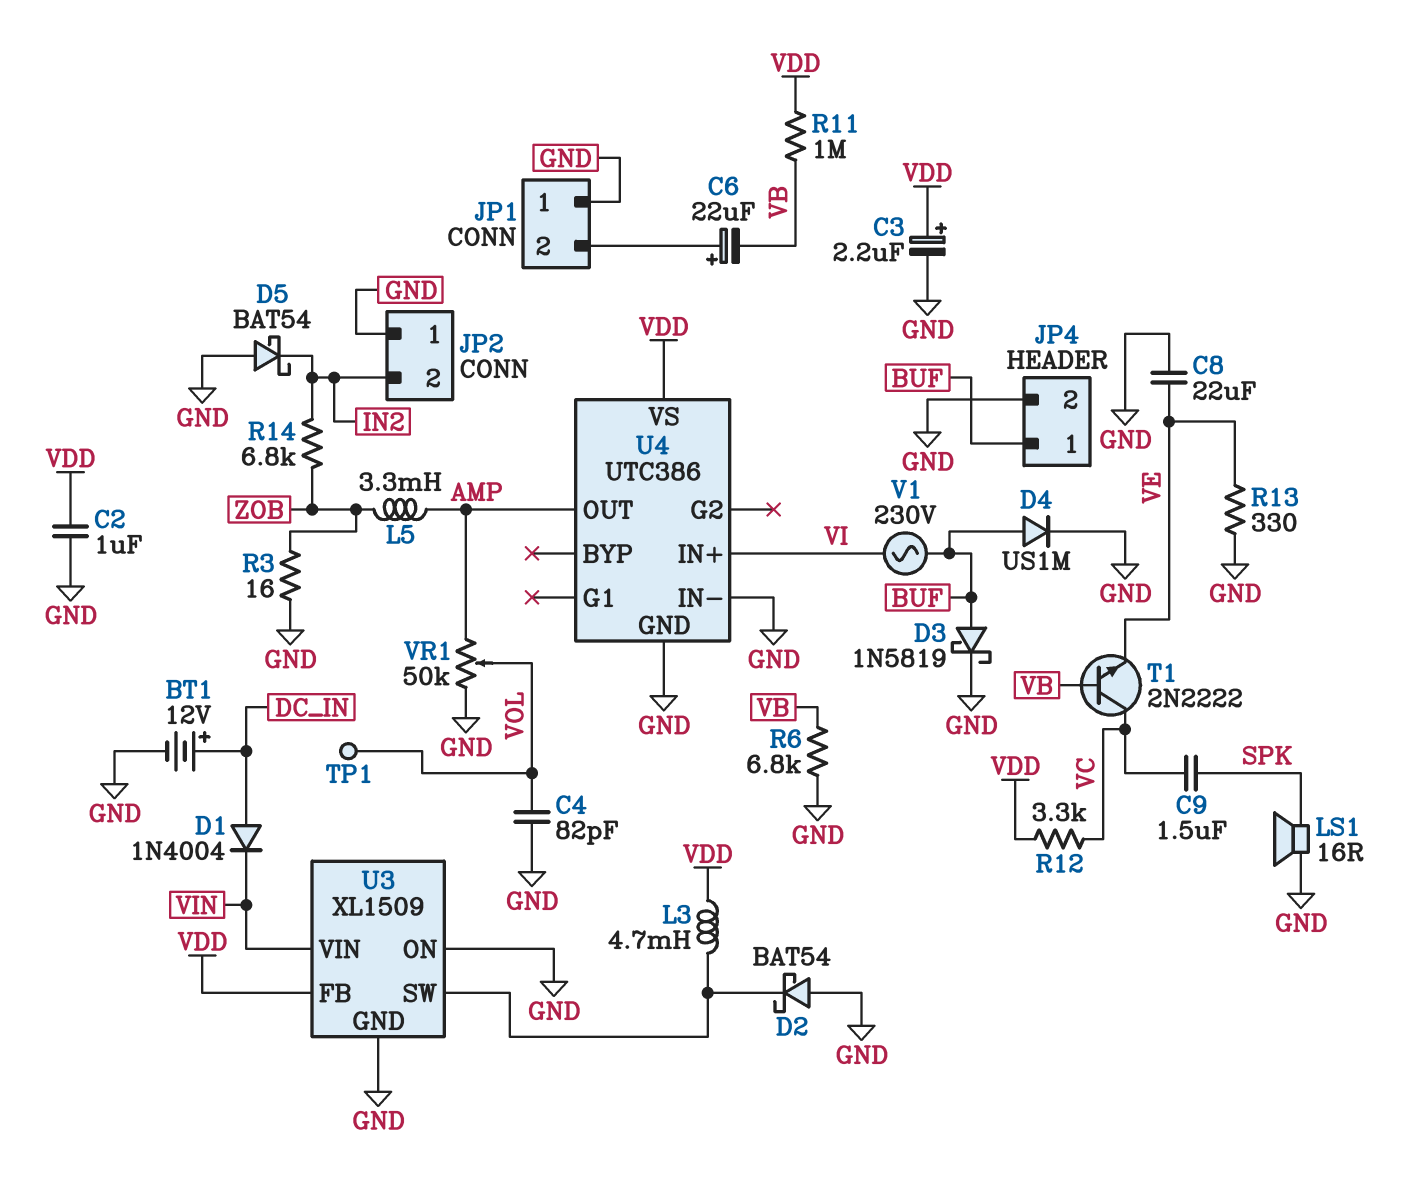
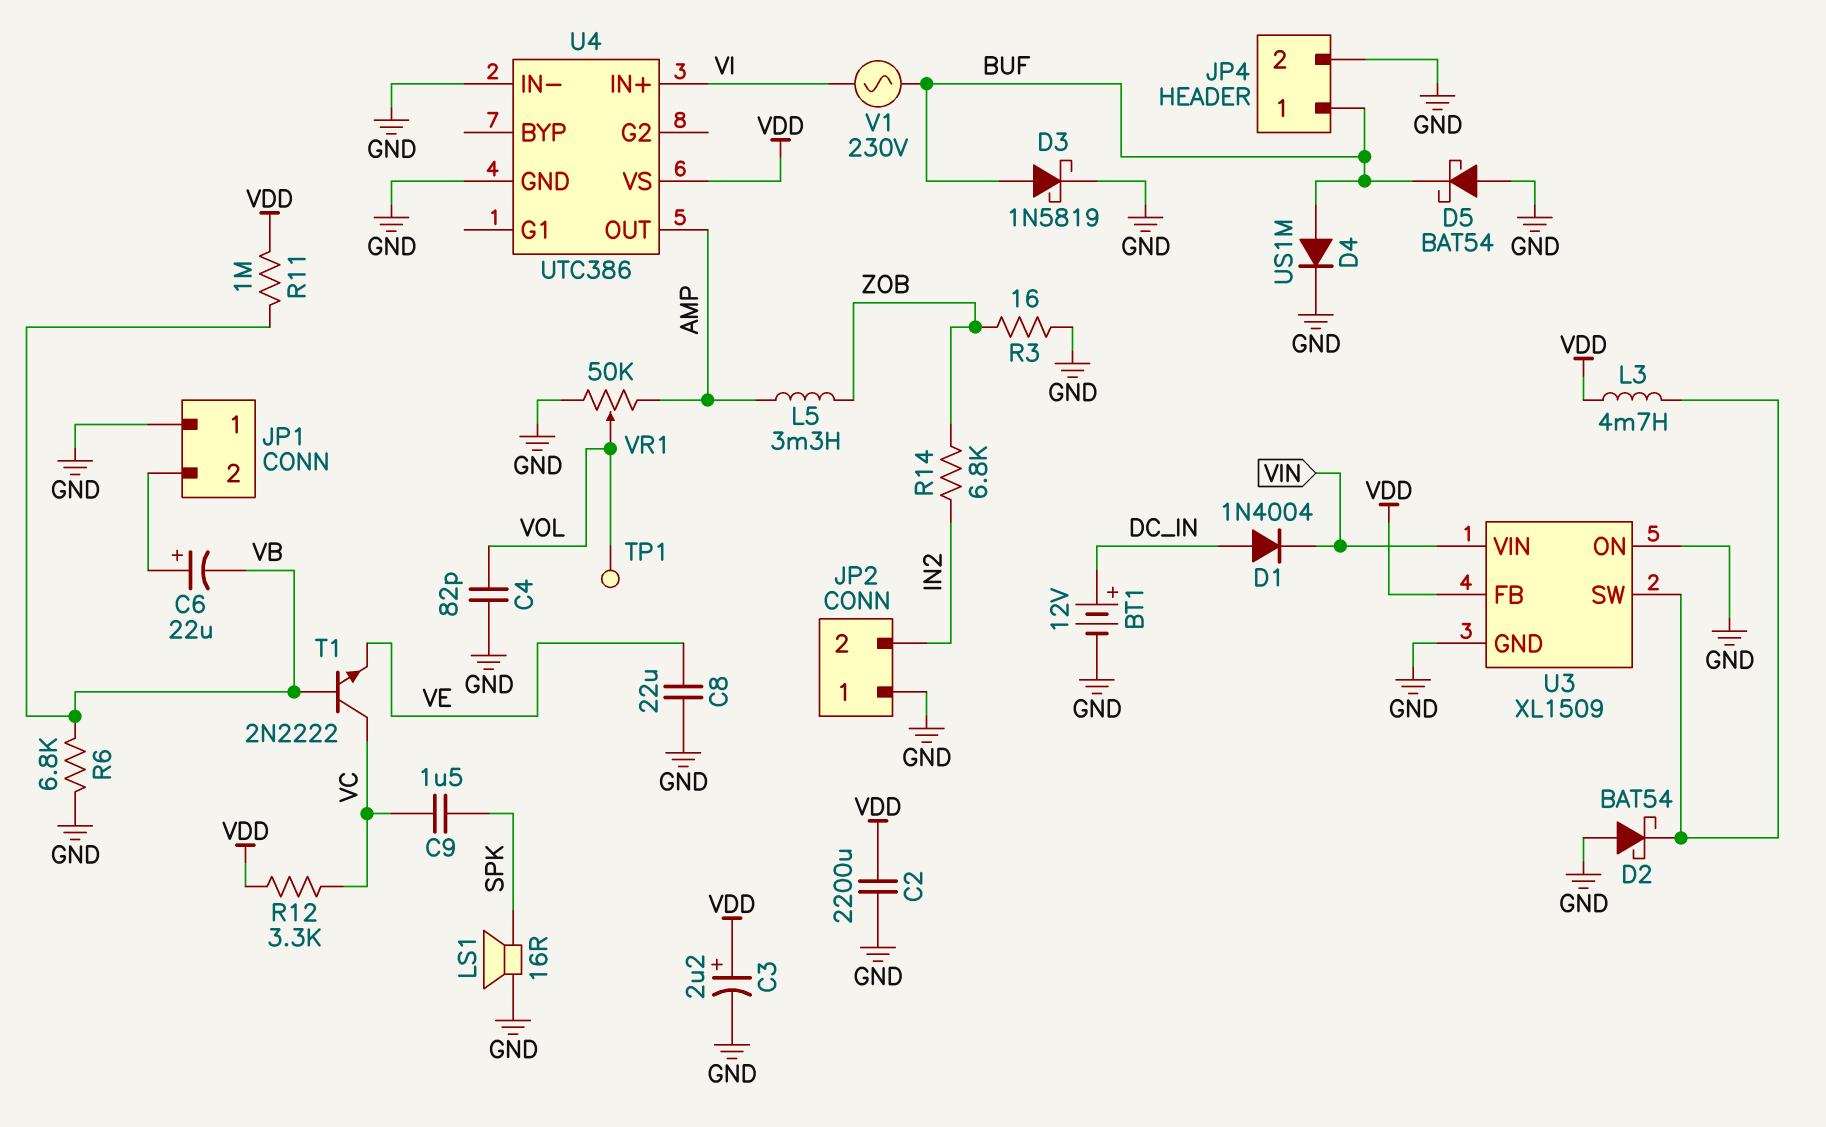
C2: 1uF (GND, VDD) -> 2200uF (GND, VDD)
D5: schottky BAT54 (A GND, K IN2) -> schottky BAT54 (A GND, K BUF)
R13: 330 (GND, VE) -> none

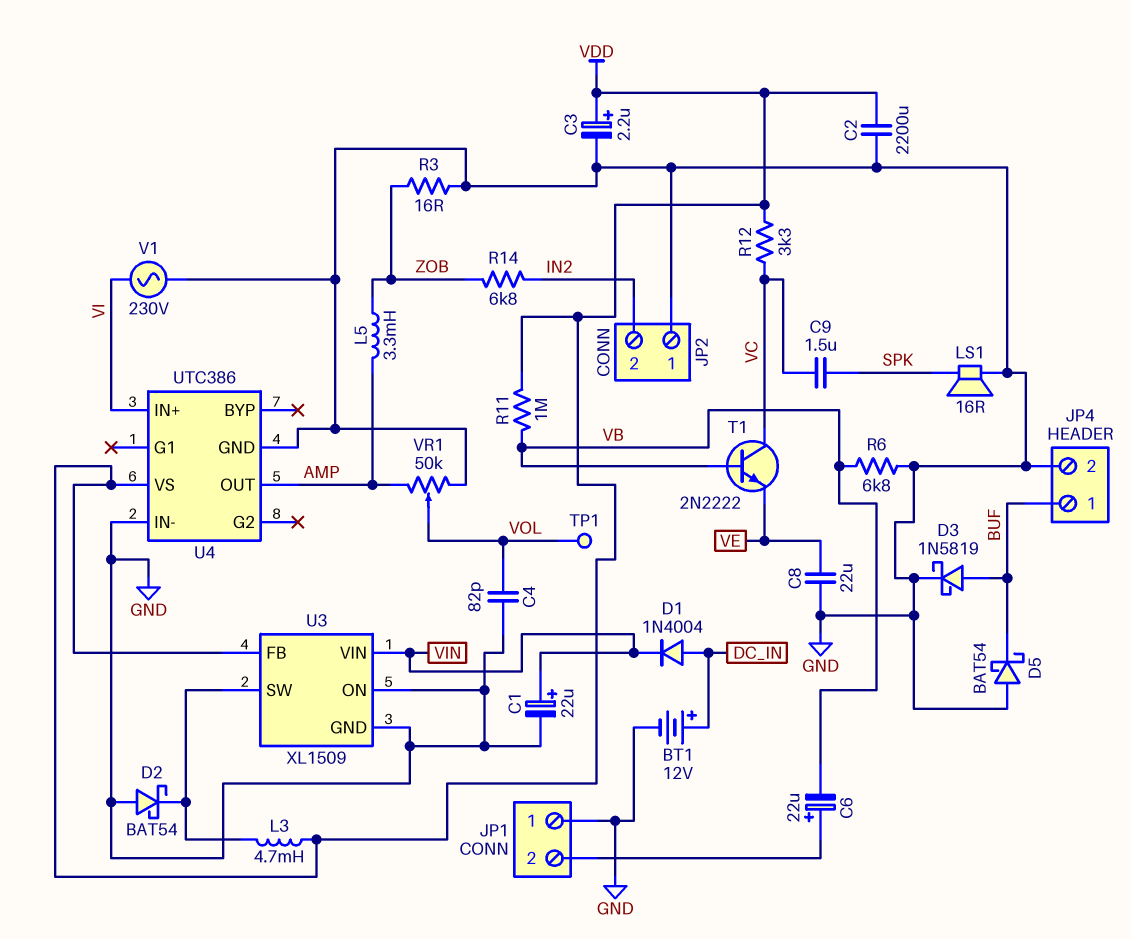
C1: none -> 22uF (plus VIN, minus GND)
D4: diode US1M (A BUF, K GND) -> none
V1: AC 230V (BUF, VI) -> AC 230V (GND, VI)

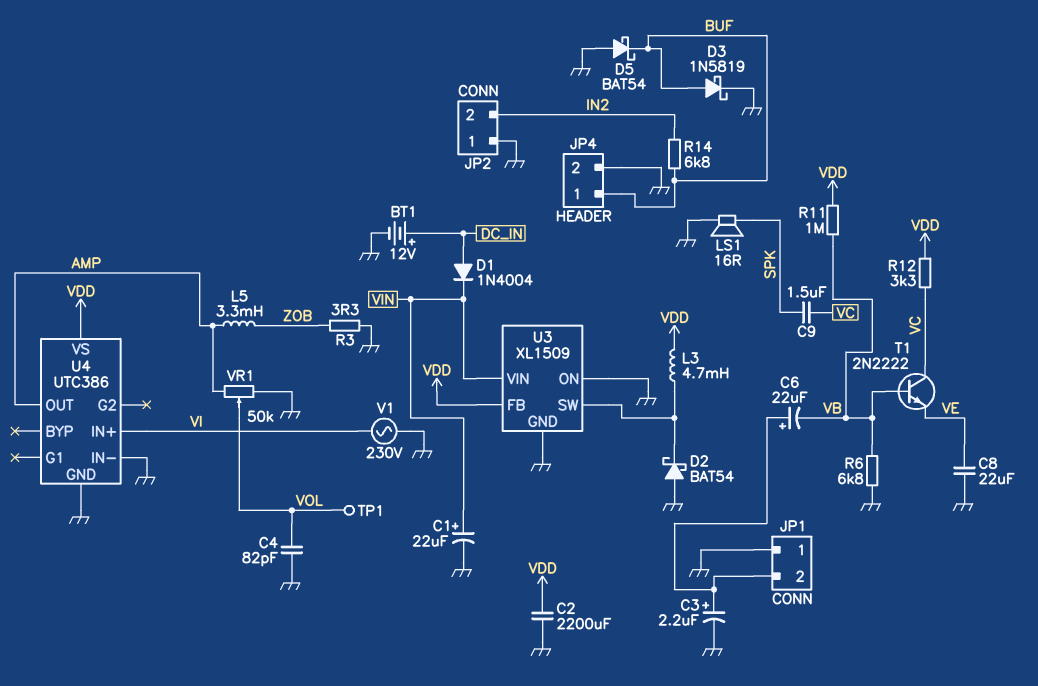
C3: 2.2uF (plus VDD, minus GND) -> 2.2uF (plus JP1/2, minus GND)
R3: 16 (GND, ZOB) -> 3.3 (GND, ZOB)
R14: 6.8k (IN2, ZOB) -> 6.8k (BUF, IN2)

